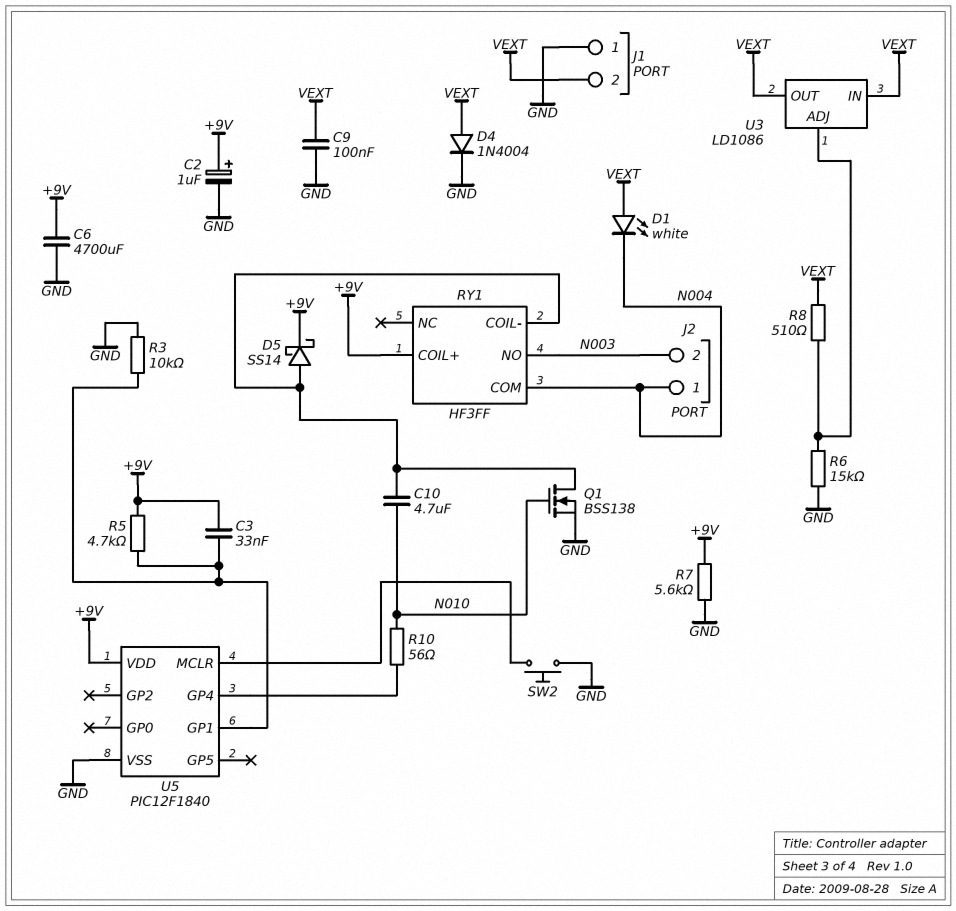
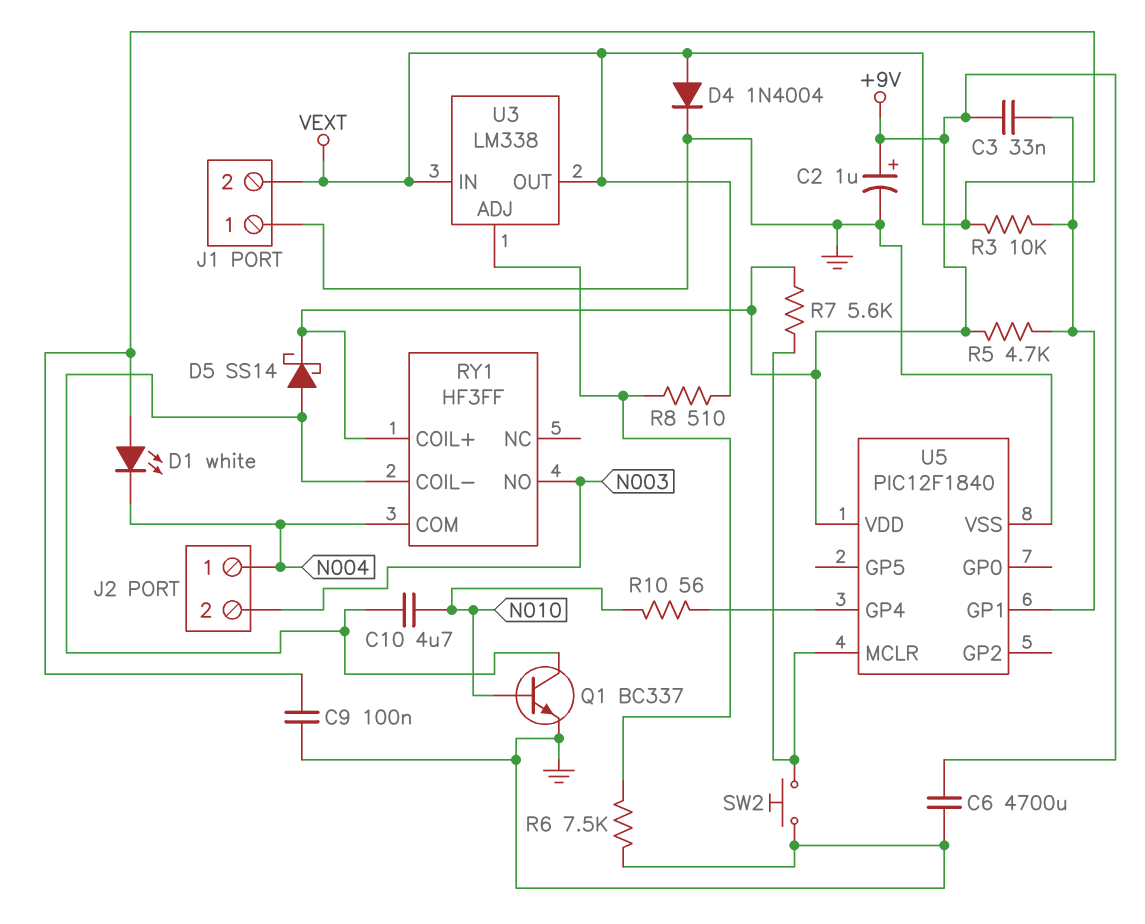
Q1: NMOS BSS138 (G N010, D RY1/COIL-, S GND) -> NPN BC337 (B N010, C RY1/COIL-, E GND)
R3: 10k (GND, U5/GP1) -> 10k (U5/GP1, VEXT)
R6: 15k (GND, U3/ADJ) -> 7.5k (GND, U3/ADJ)
R7: 5.6k (+9V, GND) -> 5.6k (+9V, U5/MCLR)
U3: LD1086 -> LM338

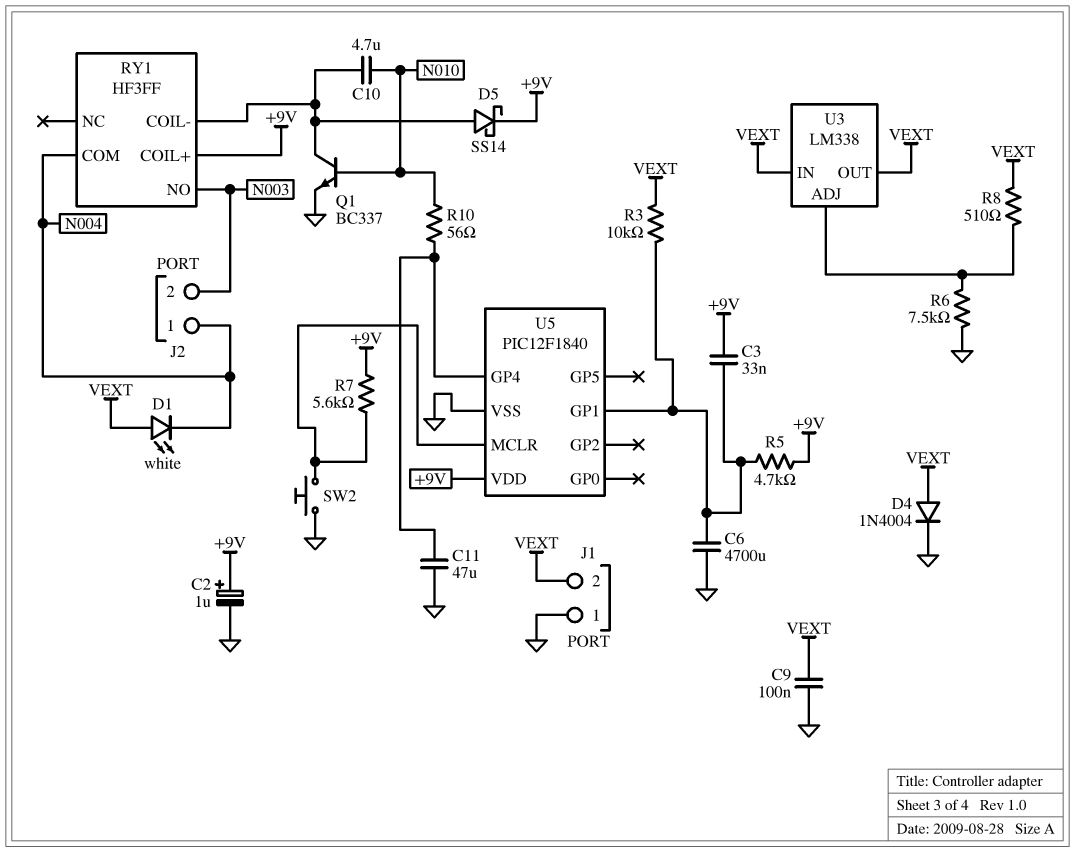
C6: 4700uF (+9V, GND) -> 4700uF (GND, U5/GP1)
C11: none -> 47uF (GND, U5/GP4)

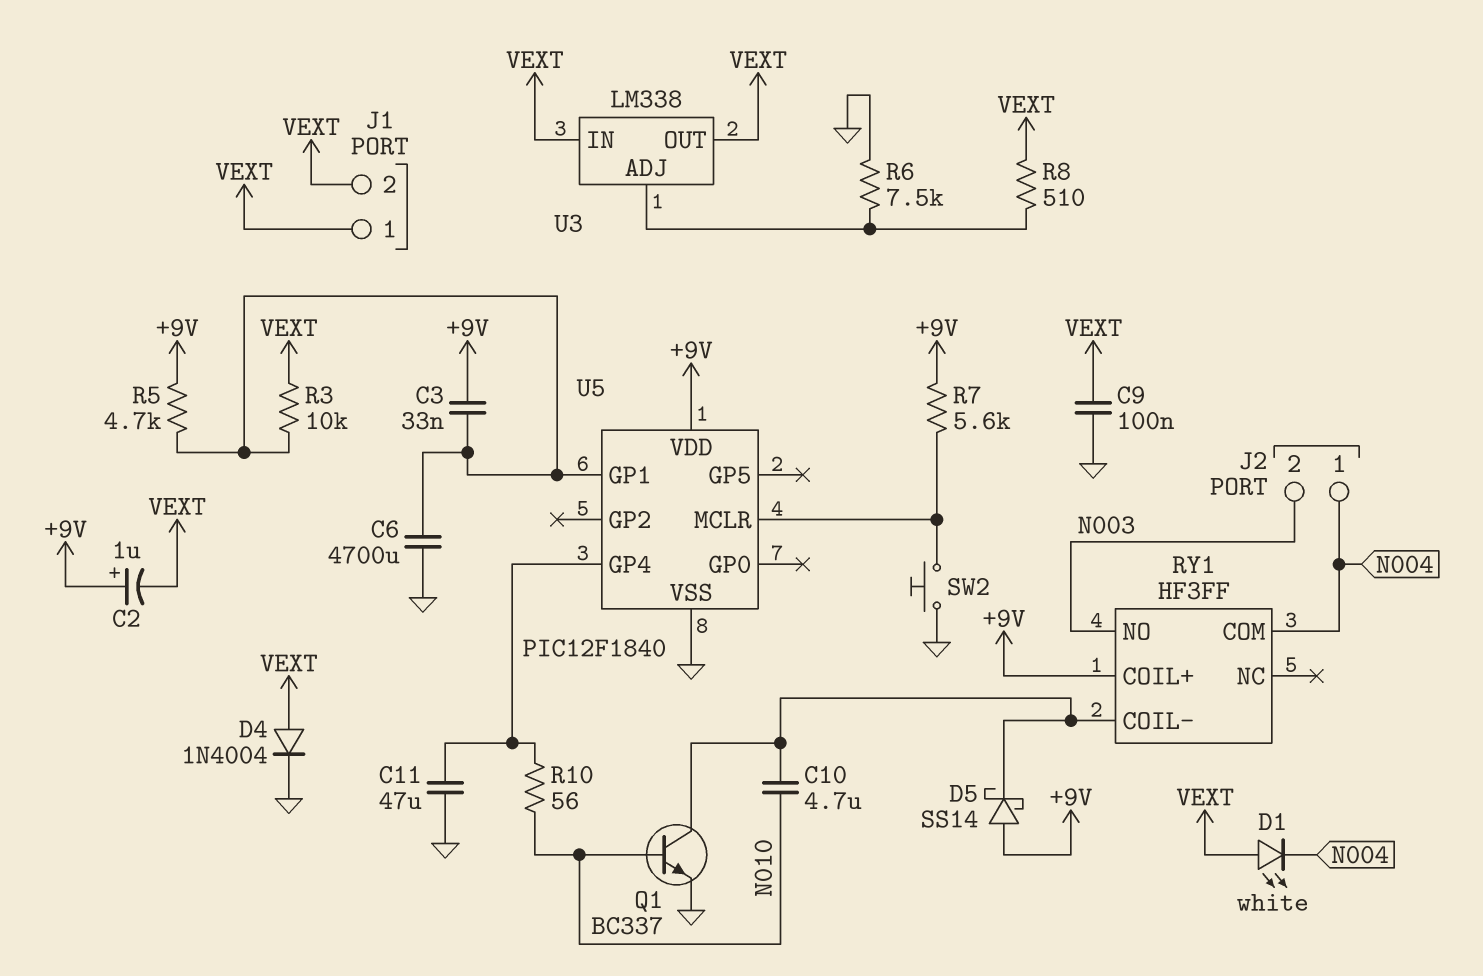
C2: 1uF (plus +9V, minus GND) -> 1uF (plus +9V, minus VEXT)
D5: schottky SS14 (A RY1/COIL-, K +9V) -> schottky SS14 (A +9V, K RY1/COIL-)
J1 pin 1: GND -> VEXT

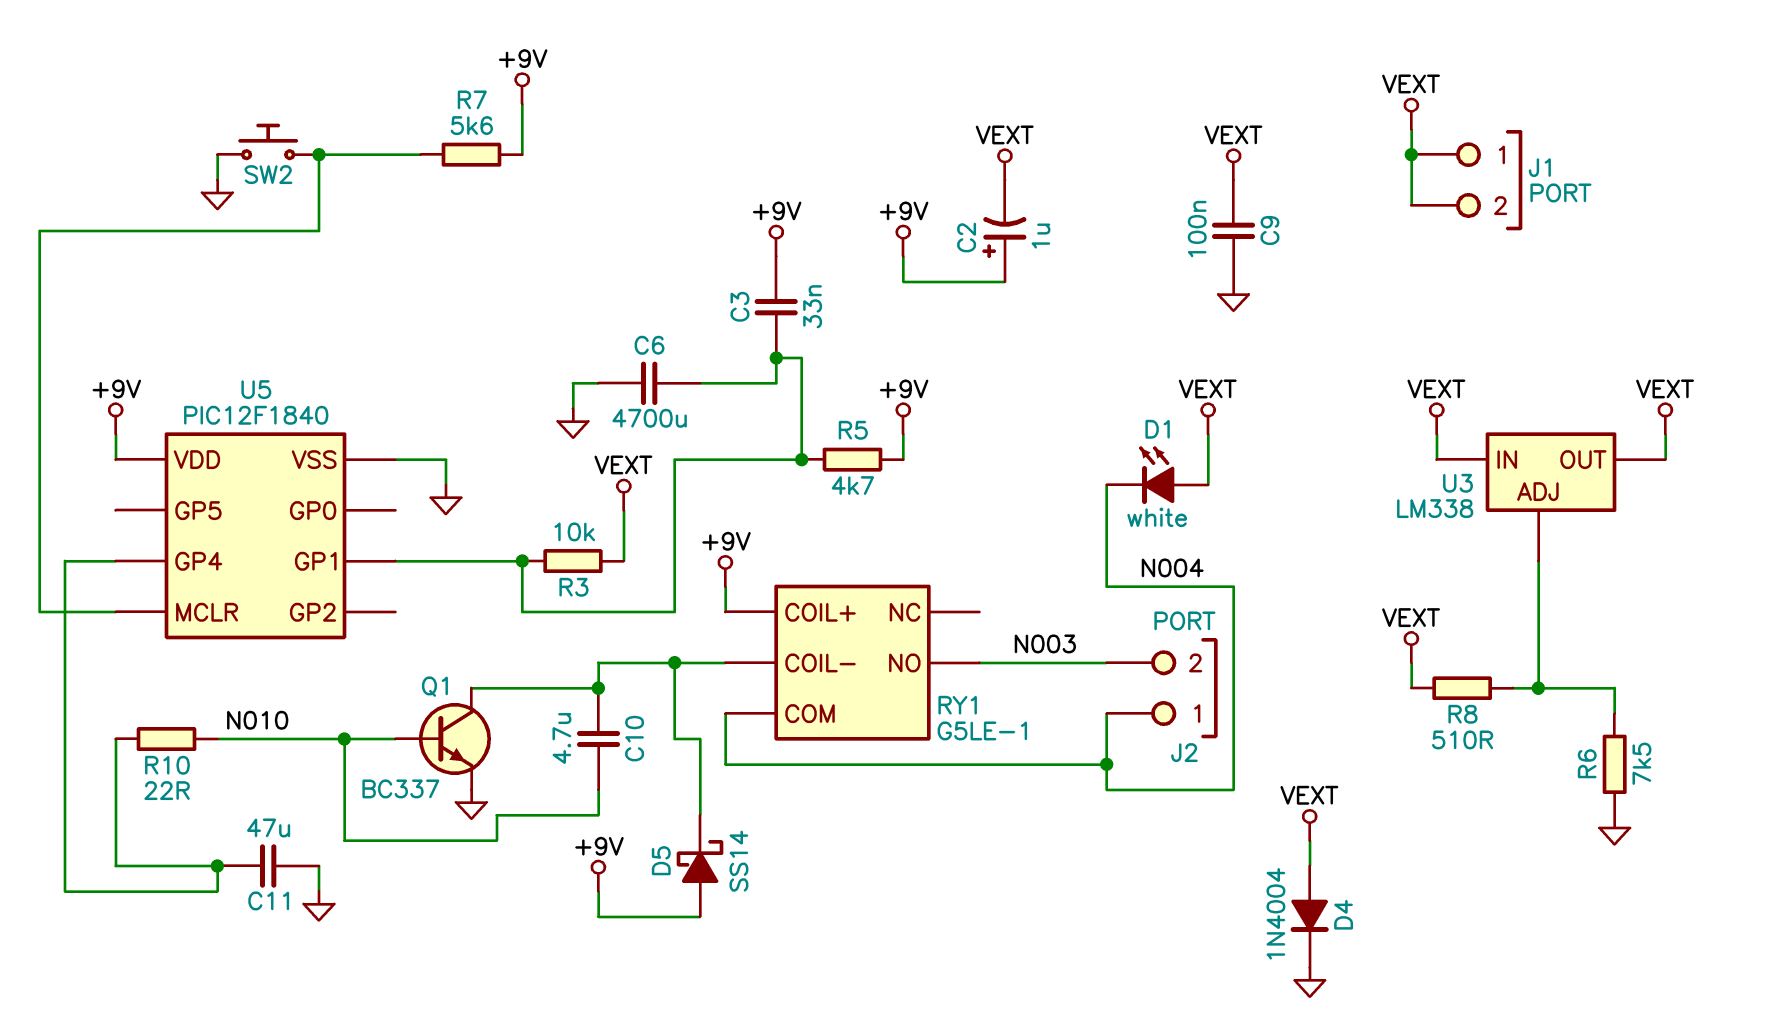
R10: 56 (N010, U5/GP4) -> 22 (N010, U5/GP4)
RY1: HF3FF -> G5LE-1

